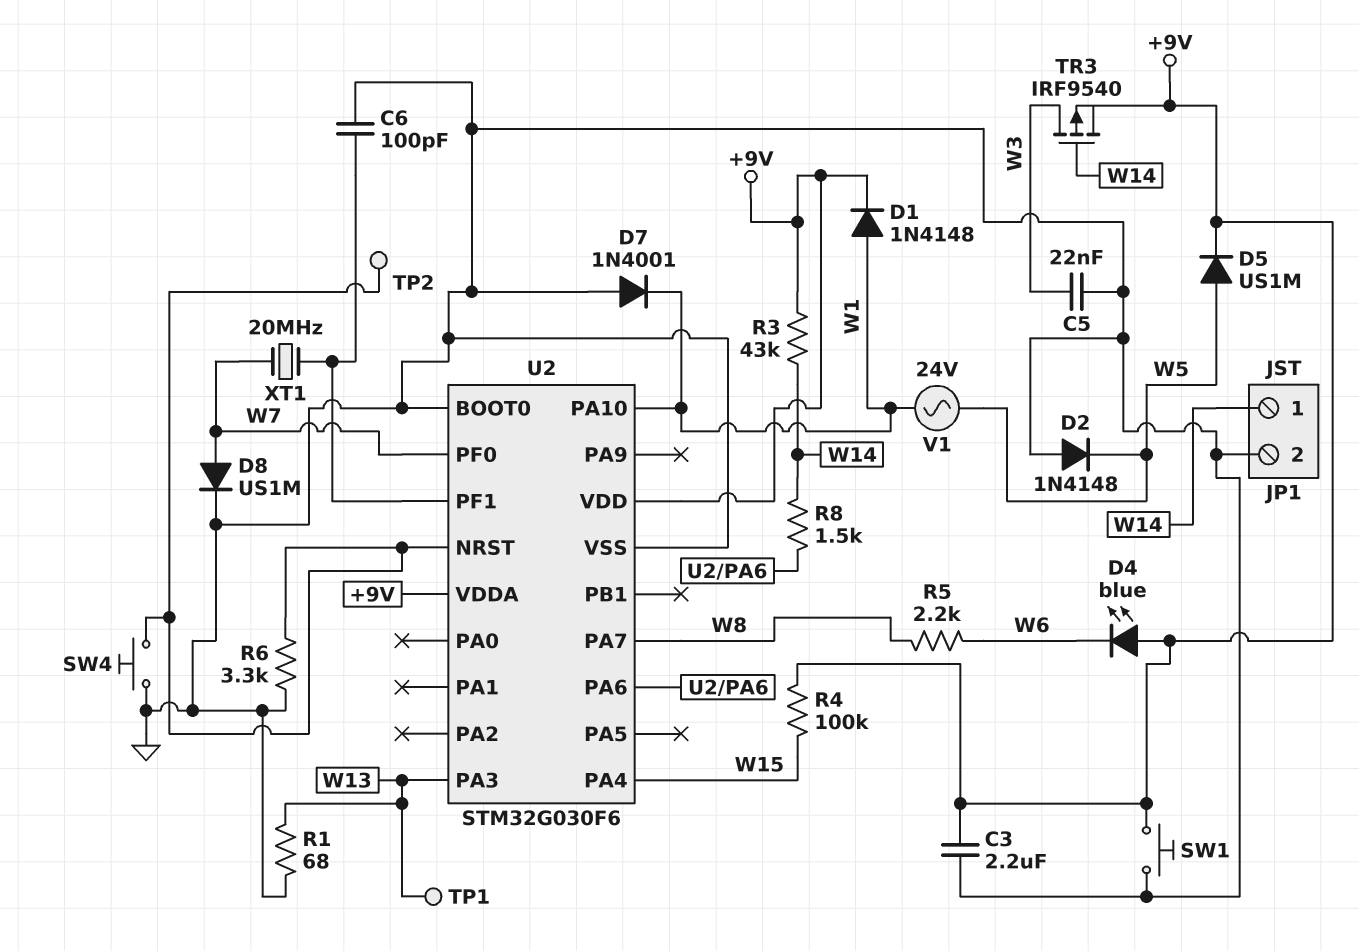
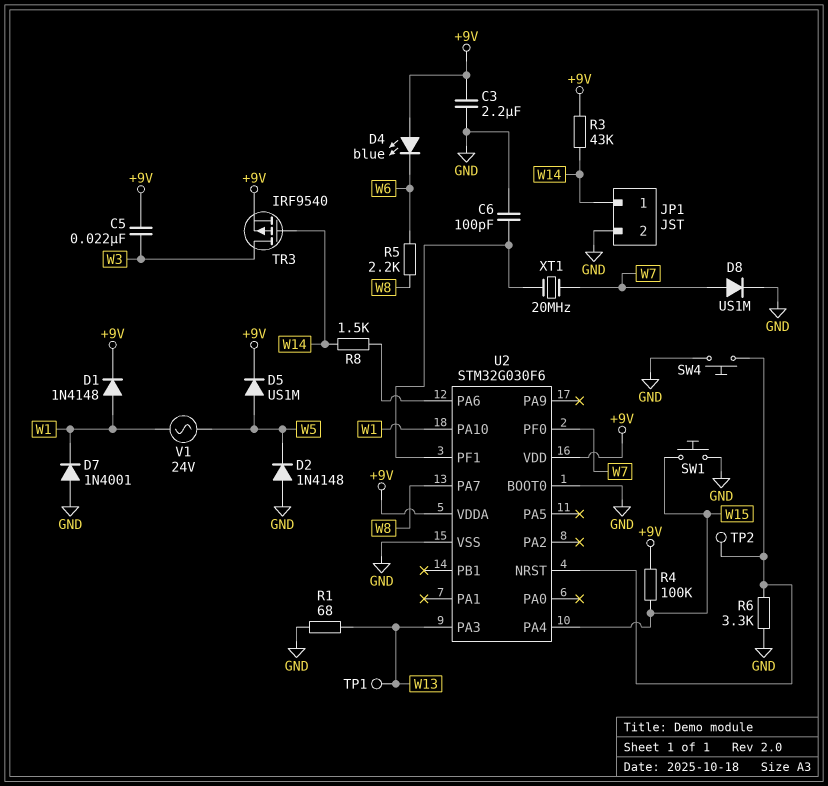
C5: 22nF (GND, W3) -> 22nF (+9V, W3)
SW1: button (+9V, GND) -> button (GND, W15)

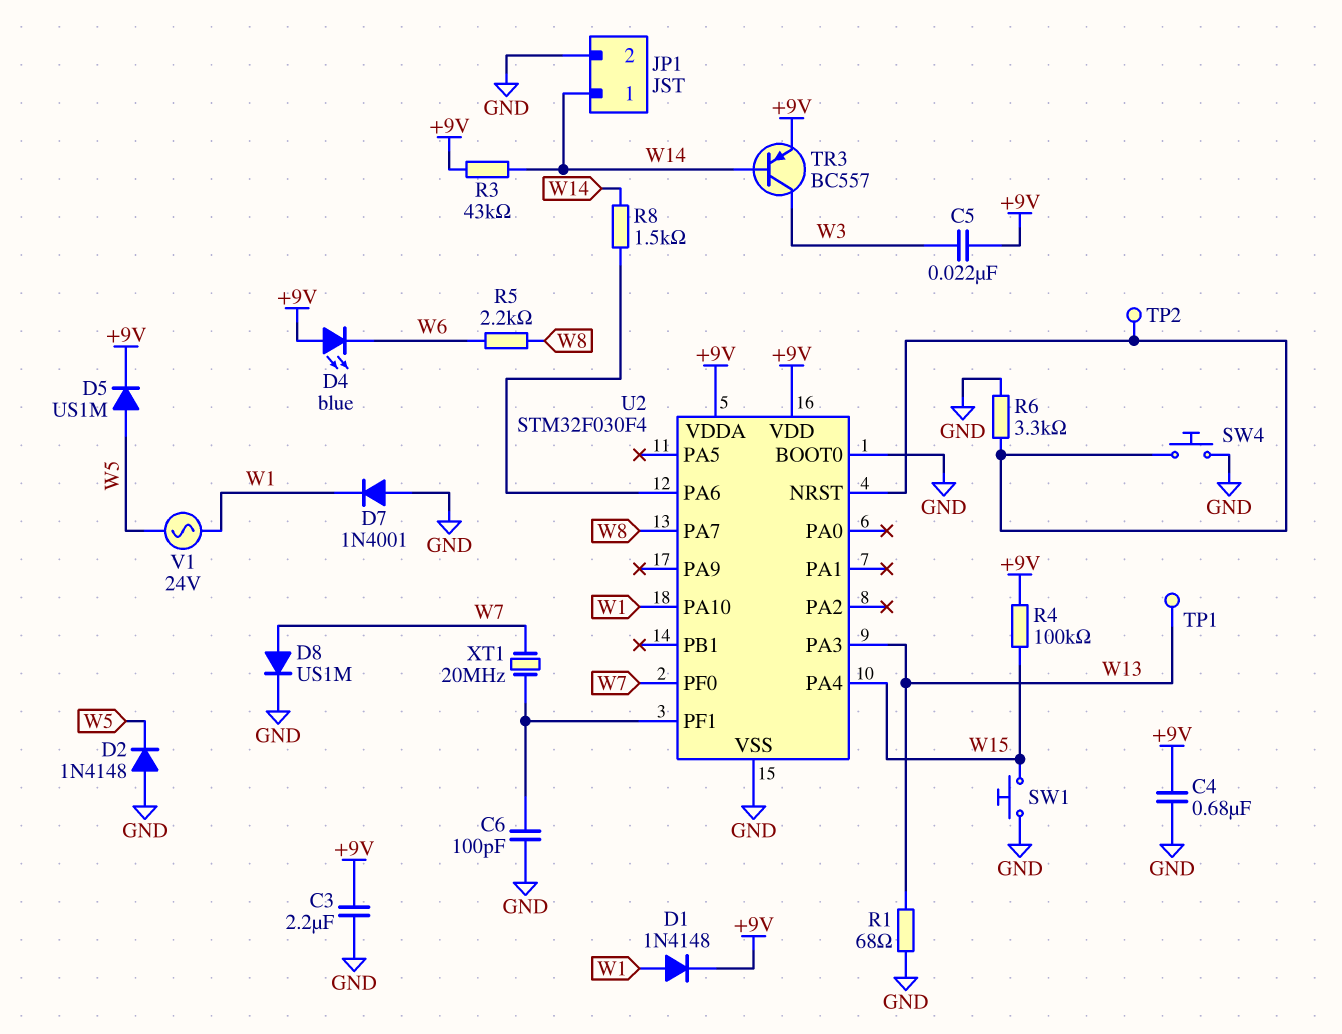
C4: none -> 680nF (+9V, GND)
TR3: PMOS IRF9540 (G W14, D W3, S +9V) -> PNP BC557 (B W14, C W3, E +9V)
U2: STM32G030F6 -> STM32F030F4

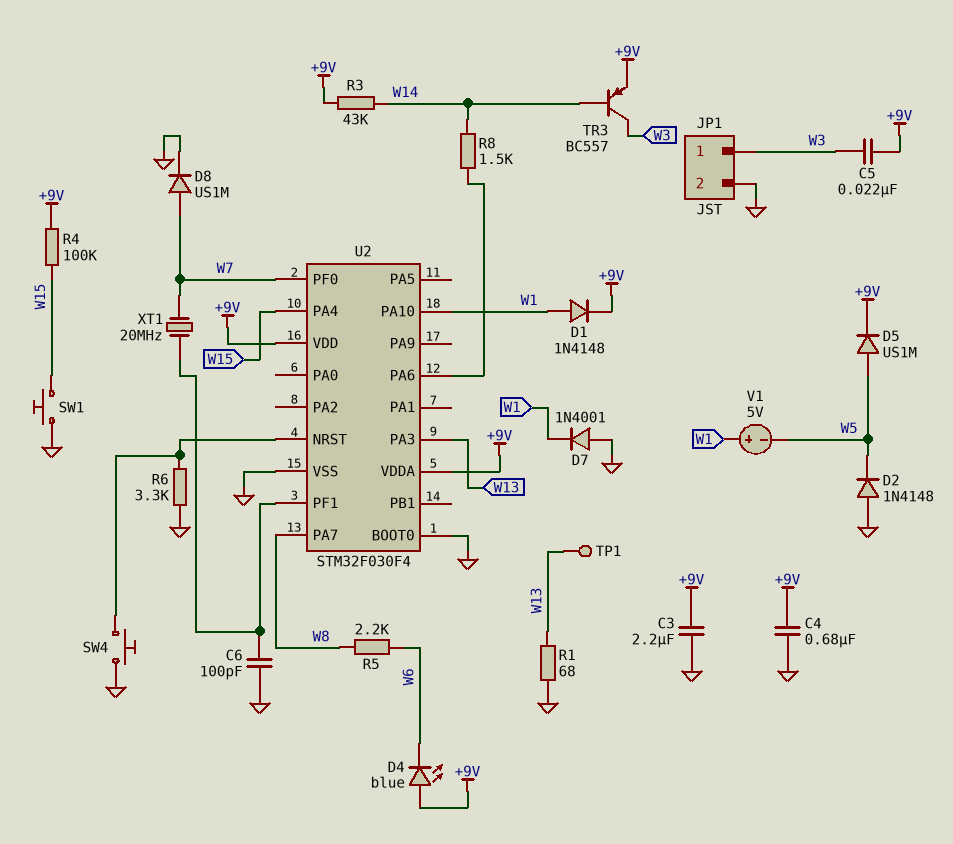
JP1 pin 1: W14 -> W3
TP2: test point (U2/NRST) -> none
V1: AC 24V (W1, W5) -> 5V (plus W1, minus W5)

